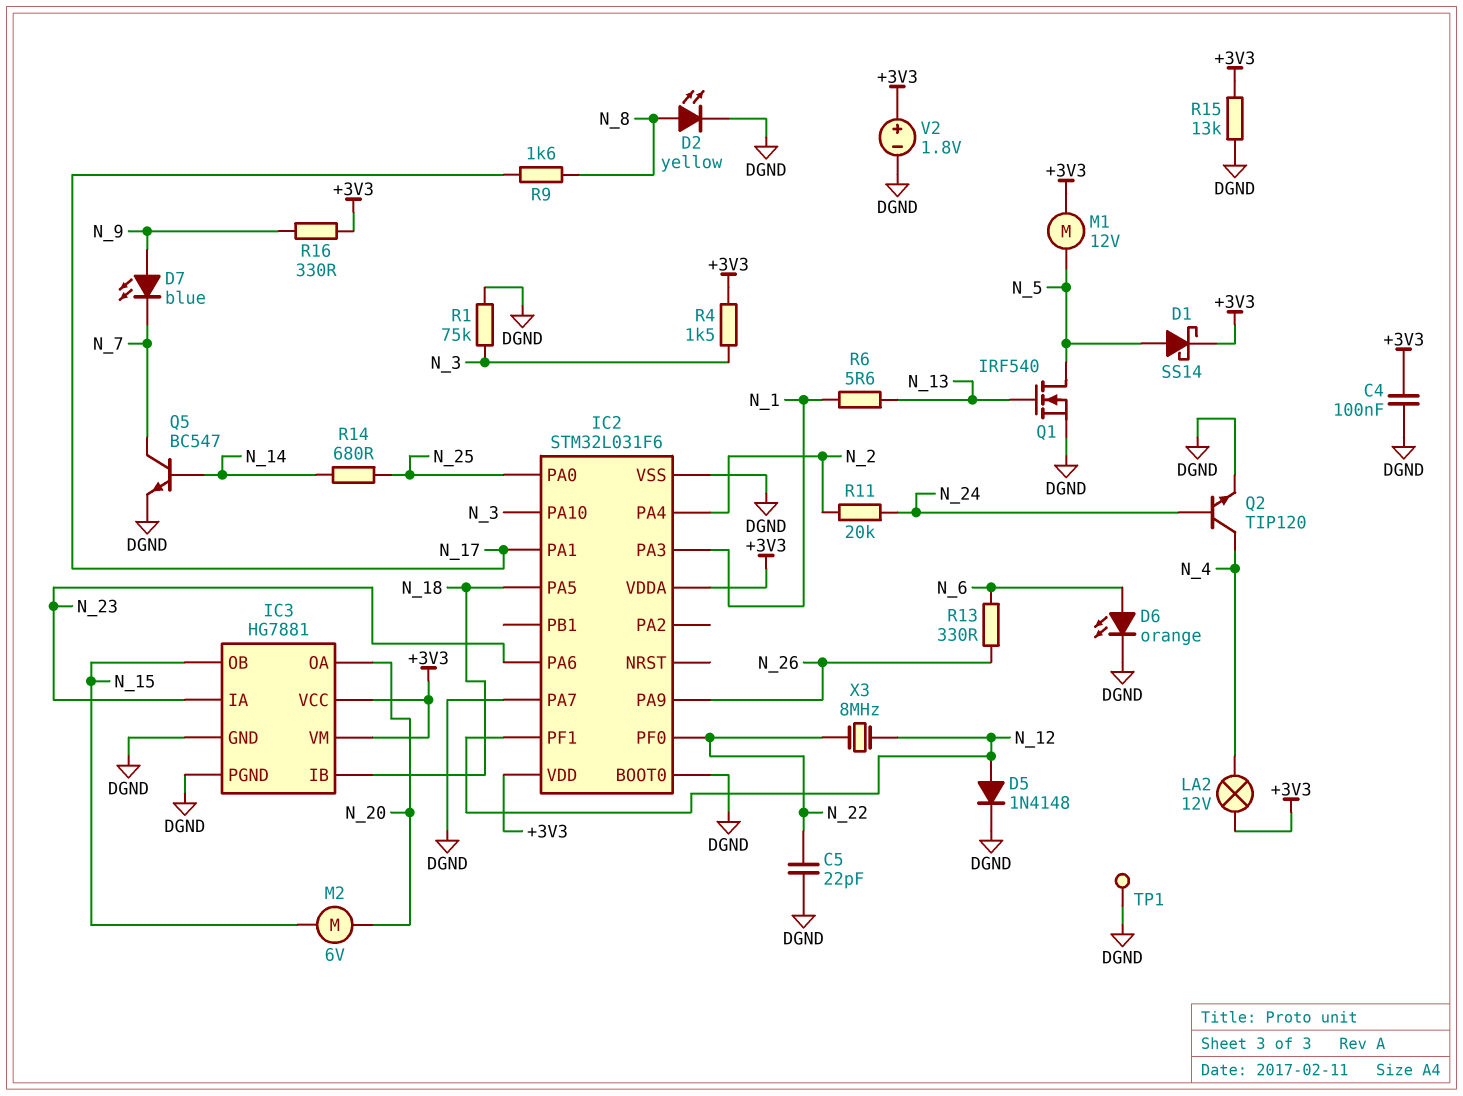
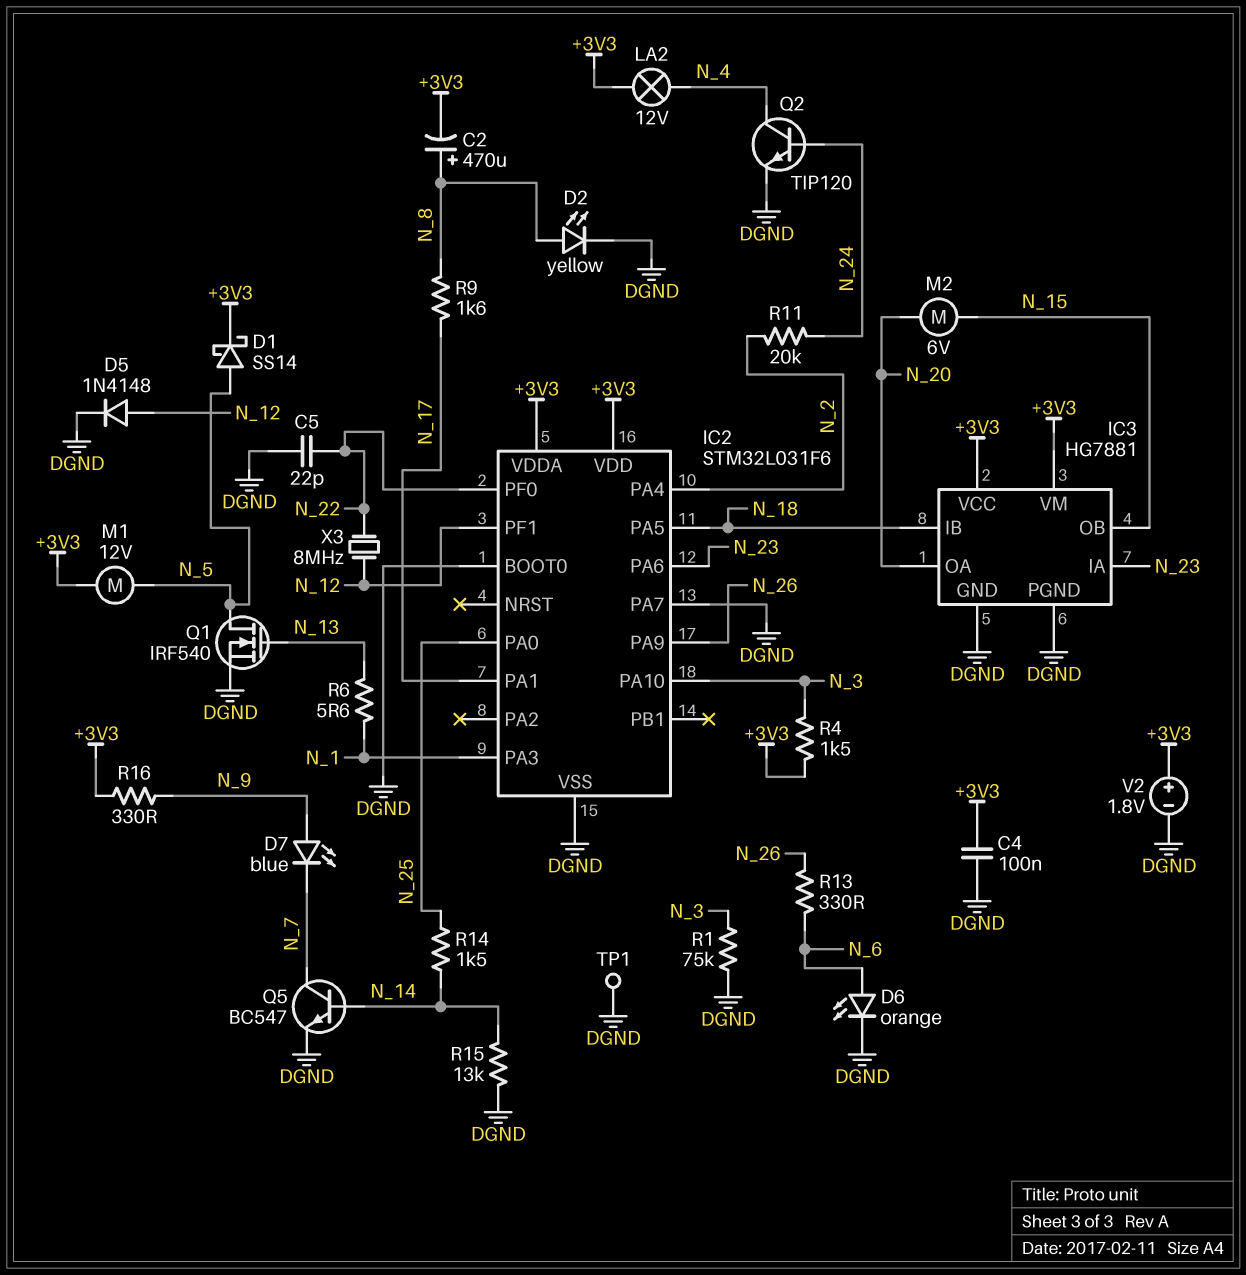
C2: none -> 470uF (plus N_8, minus +3V3)
R14: 680 (N_14, N_25) -> 1.5k (N_14, N_25)
R15: 13k (+3V3, DGND) -> 13k (DGND, N_14)

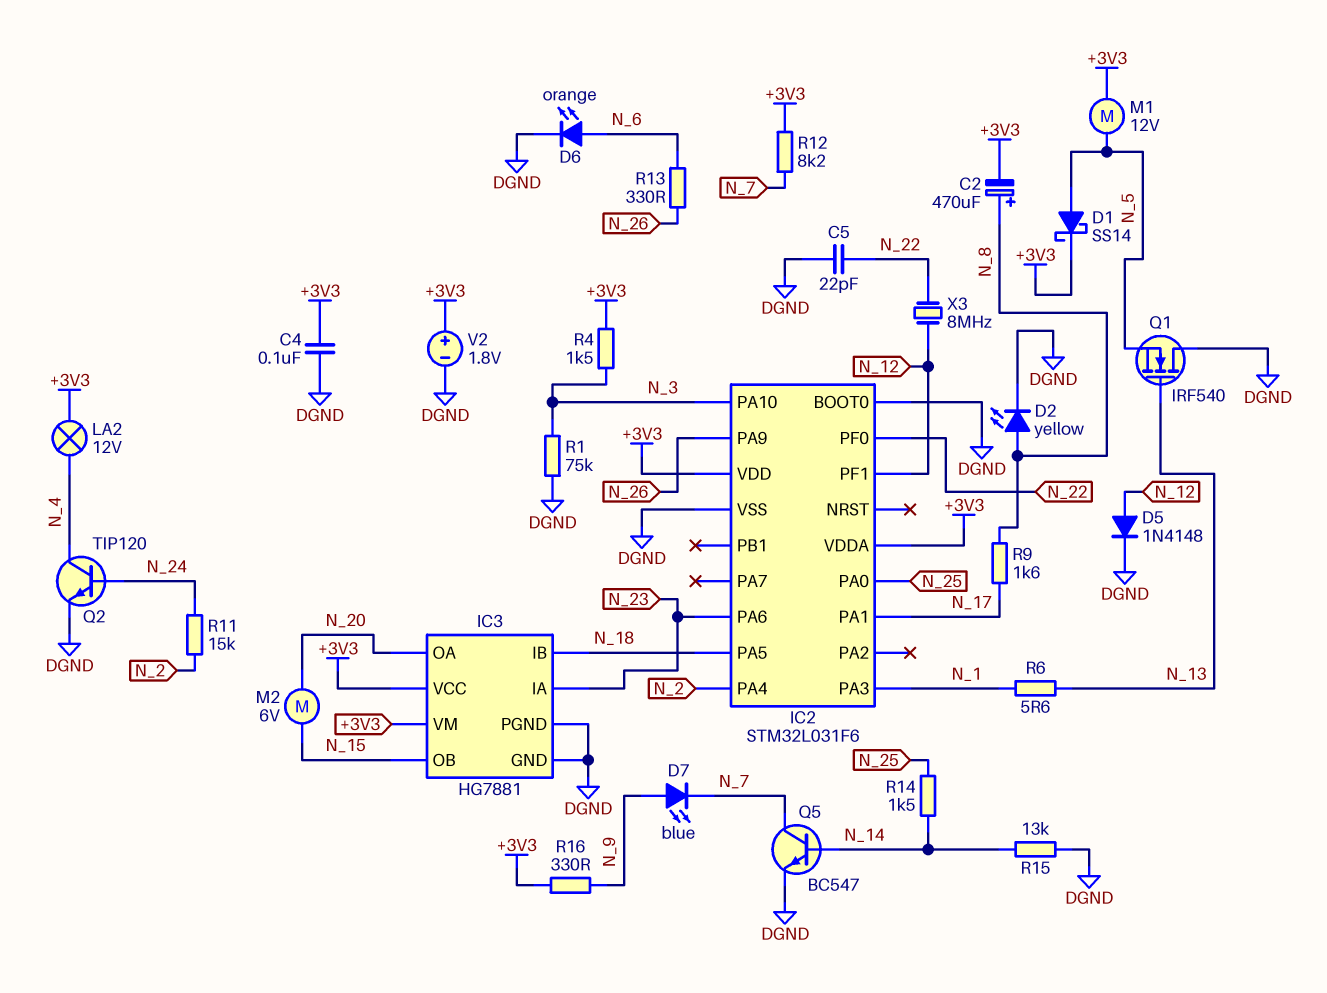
IC2 pin PA7: DGND -> none
Q1: NMOS IRF540 (G N_13, D N_5, S DGND) -> NMOS IRF540 (G N_13, D DGND, S N_5)
R11: 20k (N_2, N_24) -> 15k (N_2, N_24)
R12: none -> 8.2k (+3V3, N_7)
TP1: test point (DGND) -> none

